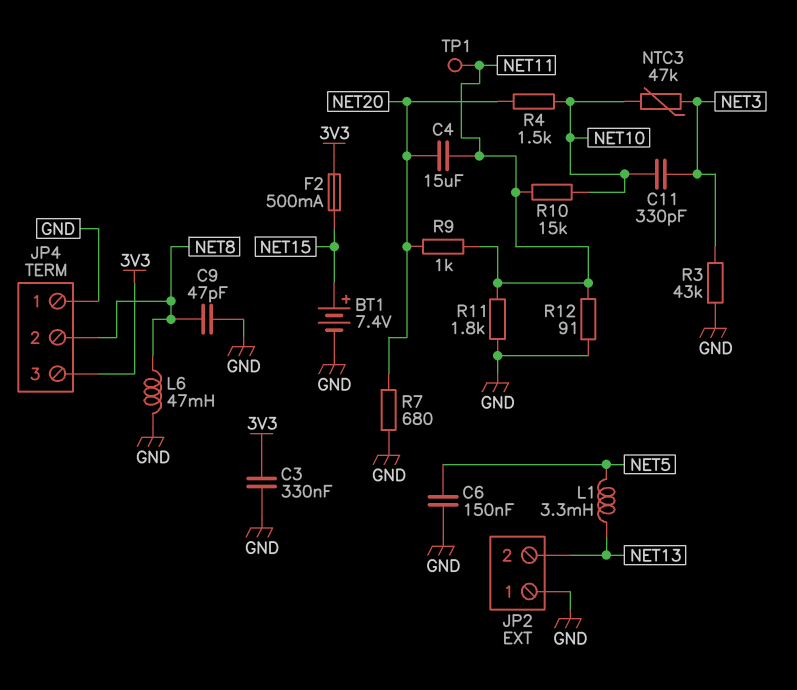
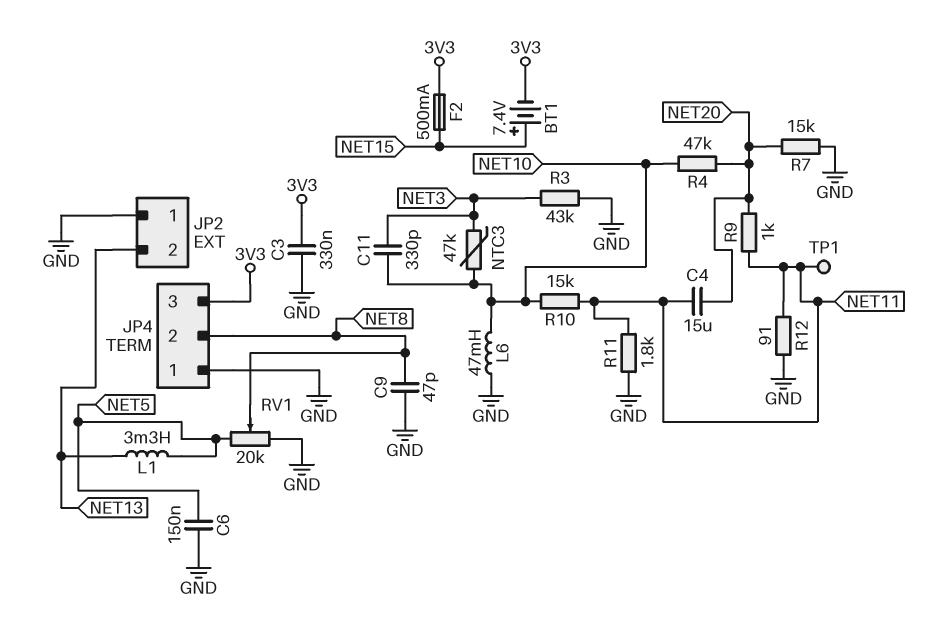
BT1: 7.4V (plus NET15, minus GND) -> 7.4V (plus NET15, minus 3V3)
L6: 47mH (GND, NET8) -> 47mH (GND, NET10)
R4: 1.5k (NET10, NET20) -> 47k (NET10, NET20)
R7: 680 (GND, NET20) -> 15k (GND, NET20)
RV1: none -> 20k (GND, NET5, wiper NET8)

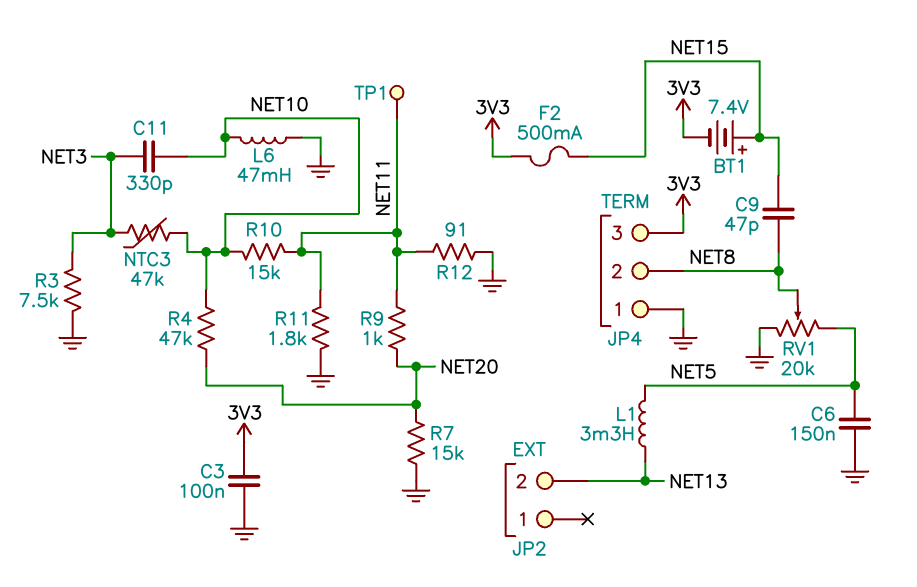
C3: 330nF (3V3, GND) -> 100nF (3V3, GND)
C4: 15uF (NET11, NET20) -> none
C9: 47pF (GND, NET8) -> 47pF (NET8, NET15)
JP2 pin 1: GND -> none
R3: 43k (GND, NET3) -> 7.5k (GND, NET3)

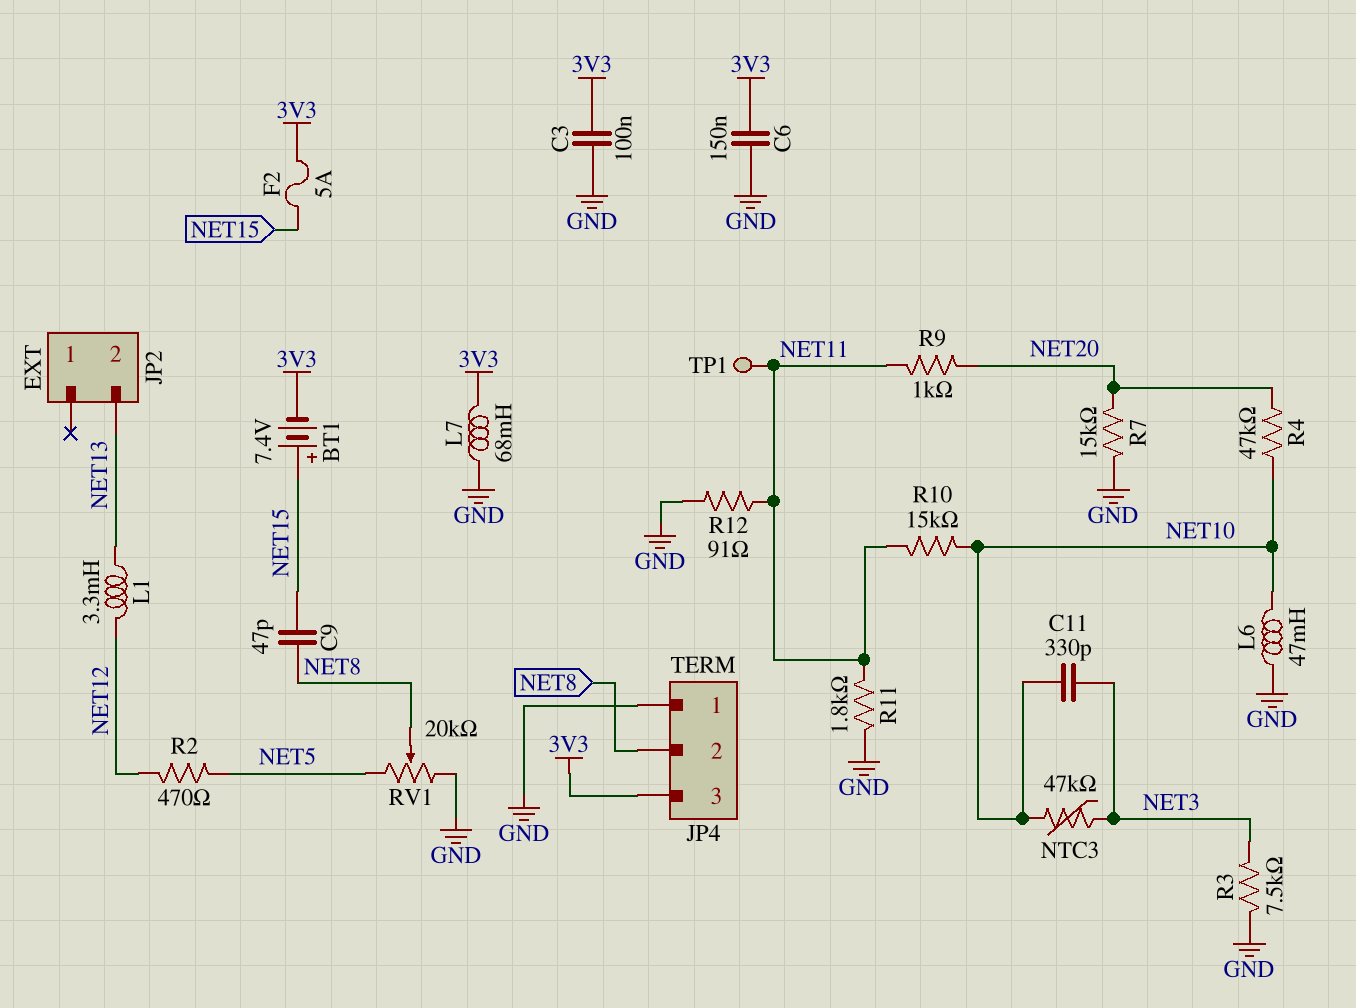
C6: 150nF (GND, NET5) -> 150nF (3V3, GND)
F2: 500mA (3V3, NET15) -> 5A (3V3, NET15)
L1: 3.3mH (NET5, NET13) -> 3.3mH (NET12, NET13)
L7: none -> 68mH (3V3, GND)
R2: none -> 470 (NET5, NET12)

